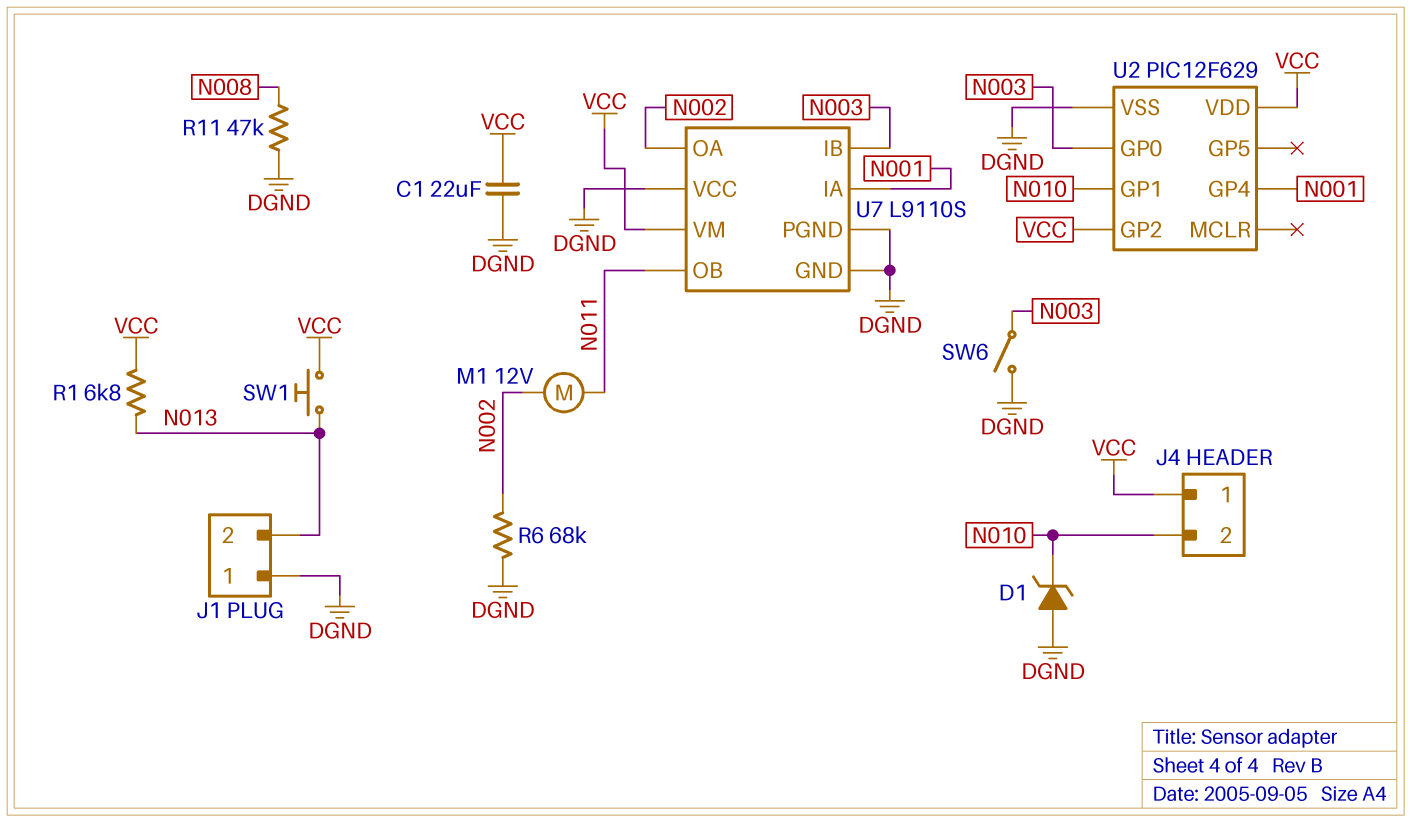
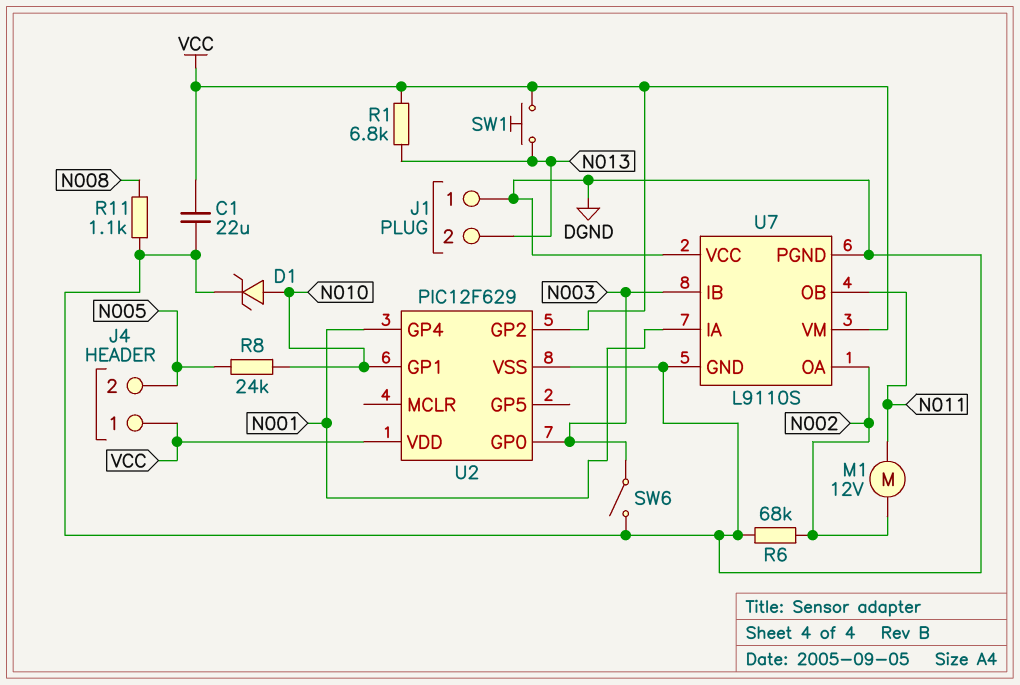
D1: zener (A DGND, K N010) -> zener (A N010, K DGND)
J4 pin 2: N010 -> N005
R8: none -> 24k (N005, N010)
R11: 47k (DGND, N008) -> 1.1k (DGND, N008)

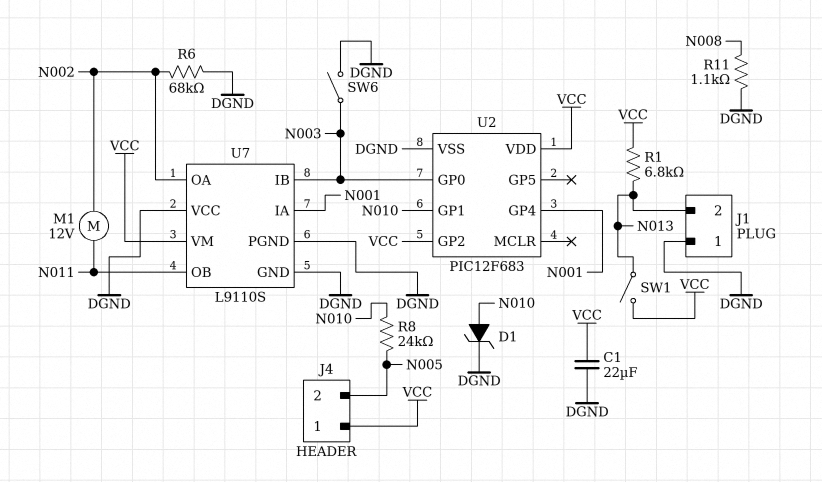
SW1: button (N013, VCC) -> switch (N013, VCC)
U2: PIC12F629 -> PIC12F683

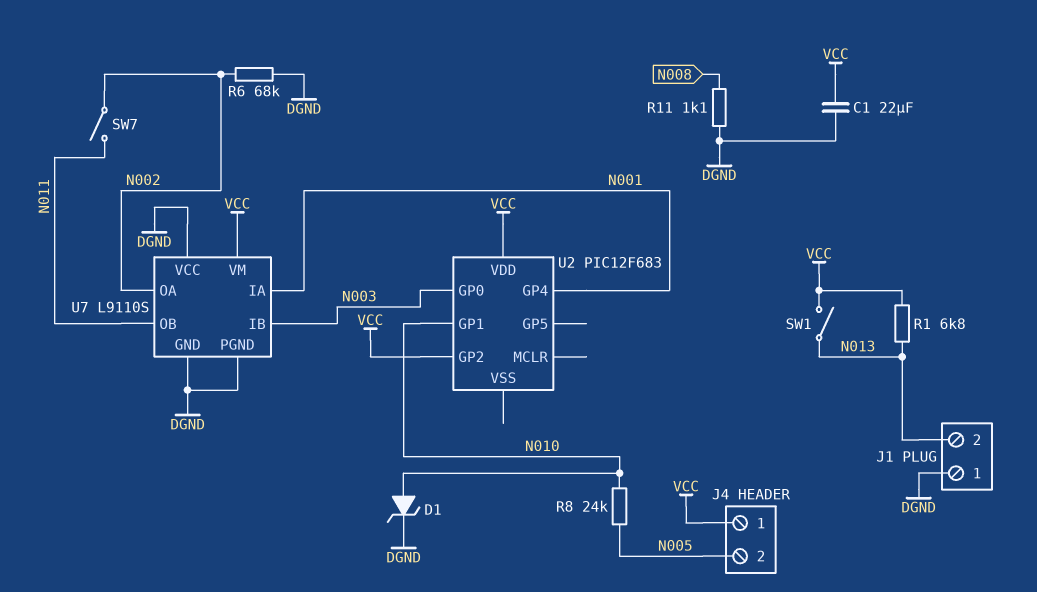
M1: motor 12V (N002, N011) -> none
SW6: switch (DGND, N003) -> none
SW7: none -> switch (N002, N011)
U2 pin VSS: DGND -> none

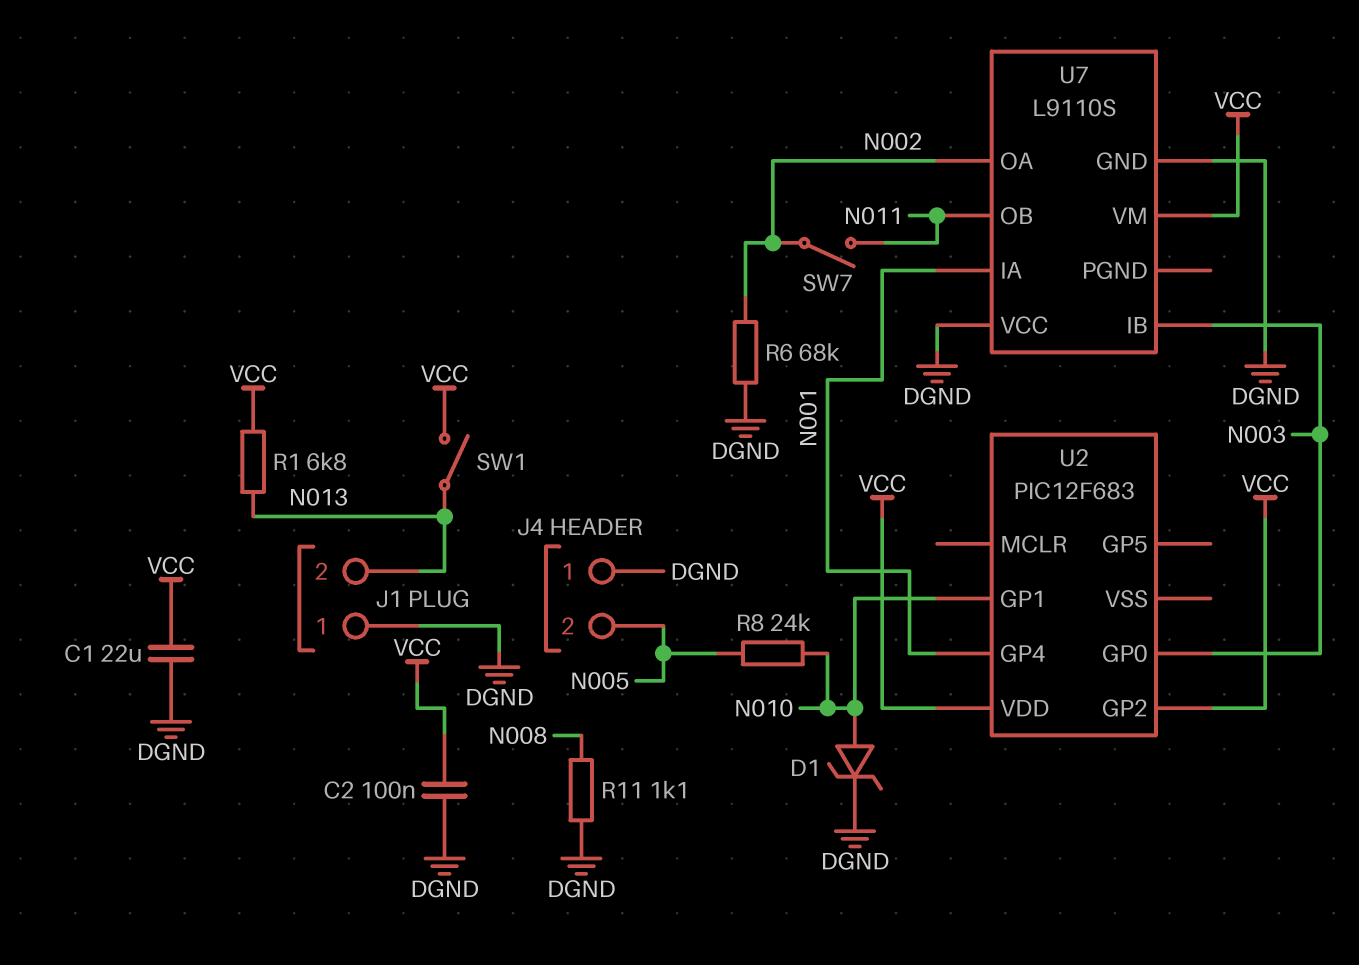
C2: none -> 100nF (DGND, VCC)
J4 pin 1: VCC -> DGND
U7 pin PGND: DGND -> none

